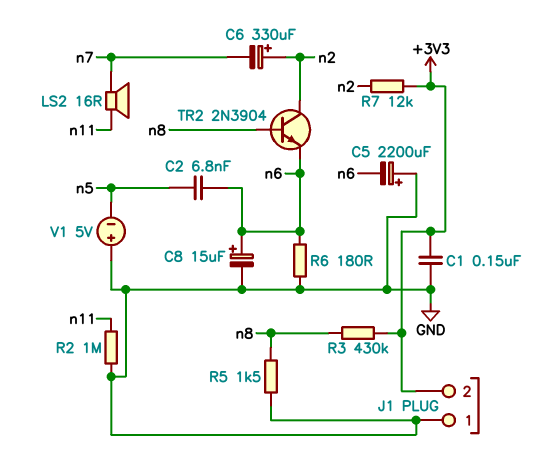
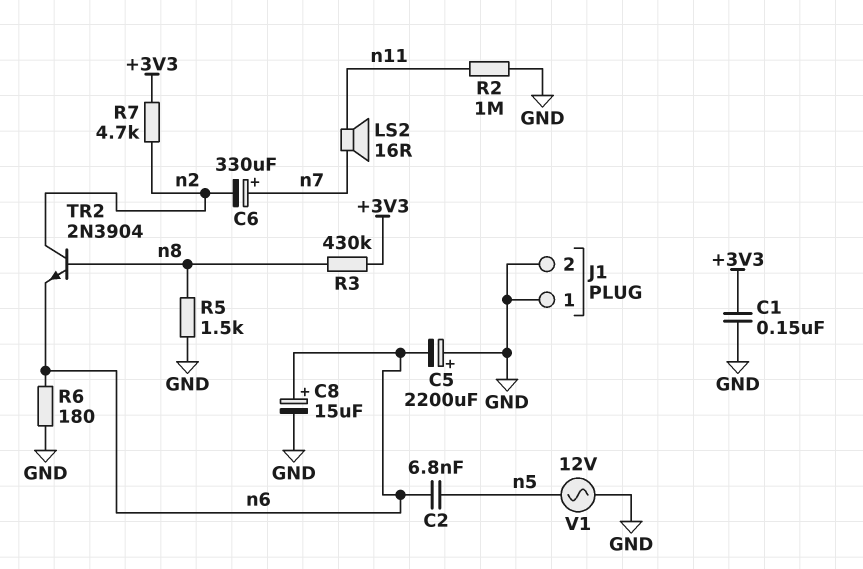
C6: 330uF (plus n2, minus n7) -> 330uF (plus n7, minus n2)
J1 pin 2: +3V3 -> GND
R7: 12k (+3V3, n2) -> 4.7k (+3V3, n2)
V1: 5V (plus GND, minus n5) -> AC 12V (GND, n5)

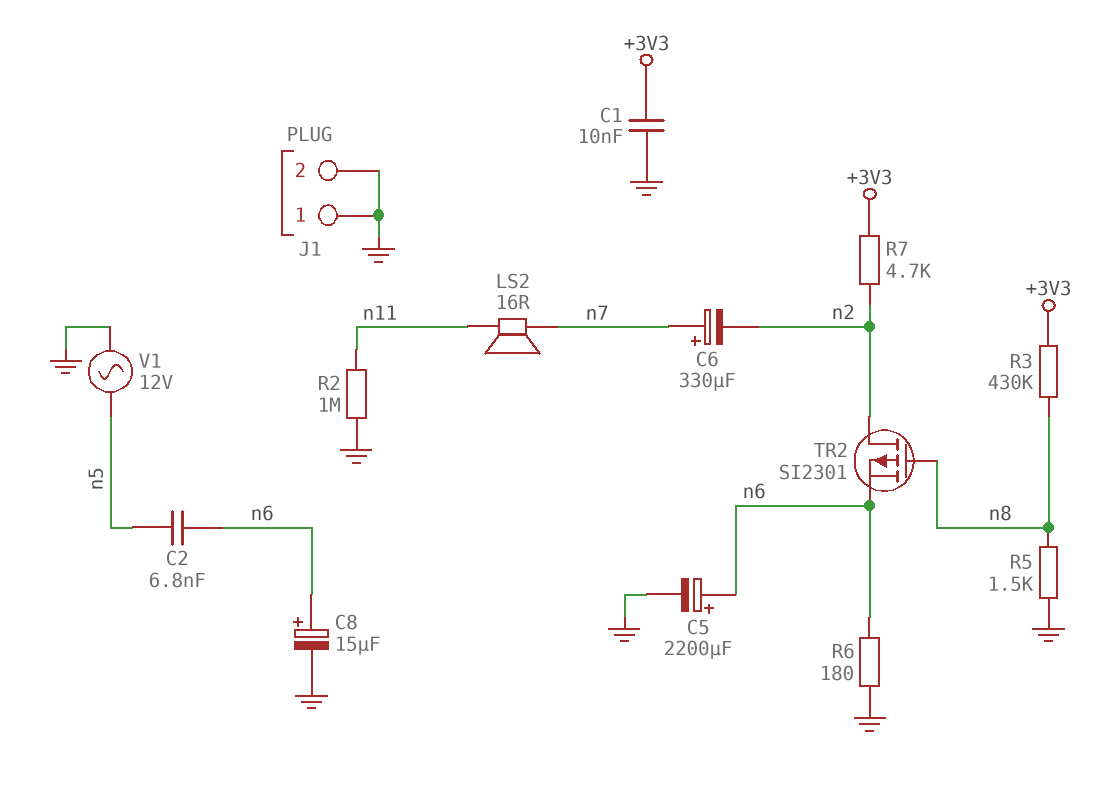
C1: 150nF (+3V3, GND) -> 10nF (+3V3, GND)
C5: 2200uF (plus GND, minus n6) -> 2200uF (plus n6, minus GND)
TR2: NPN 2N3904 (B n8, C n2, E n6) -> PMOS SI2301 (G n8, D n2, S n6)

